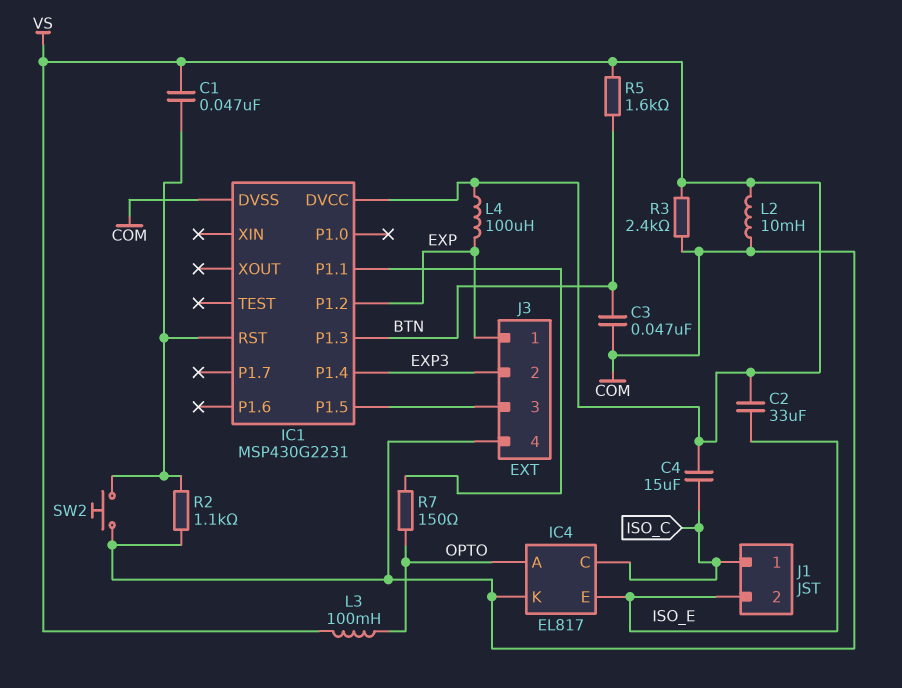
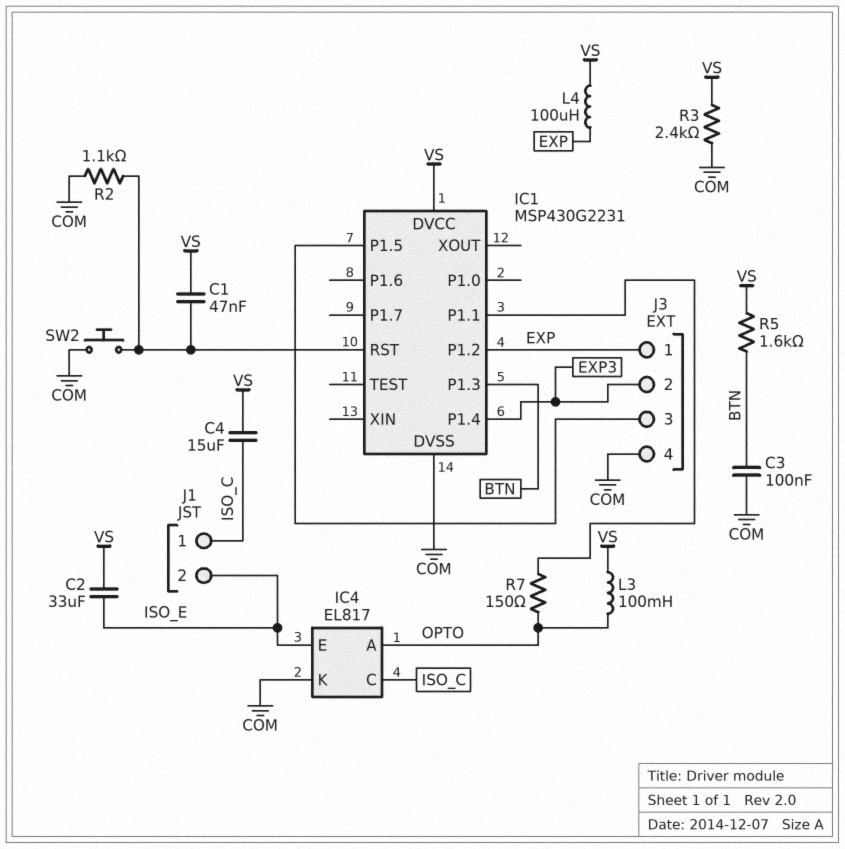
C3: 47nF (BTN, COM) -> 100nF (BTN, COM)
L2: 10mH (COM, VS) -> none

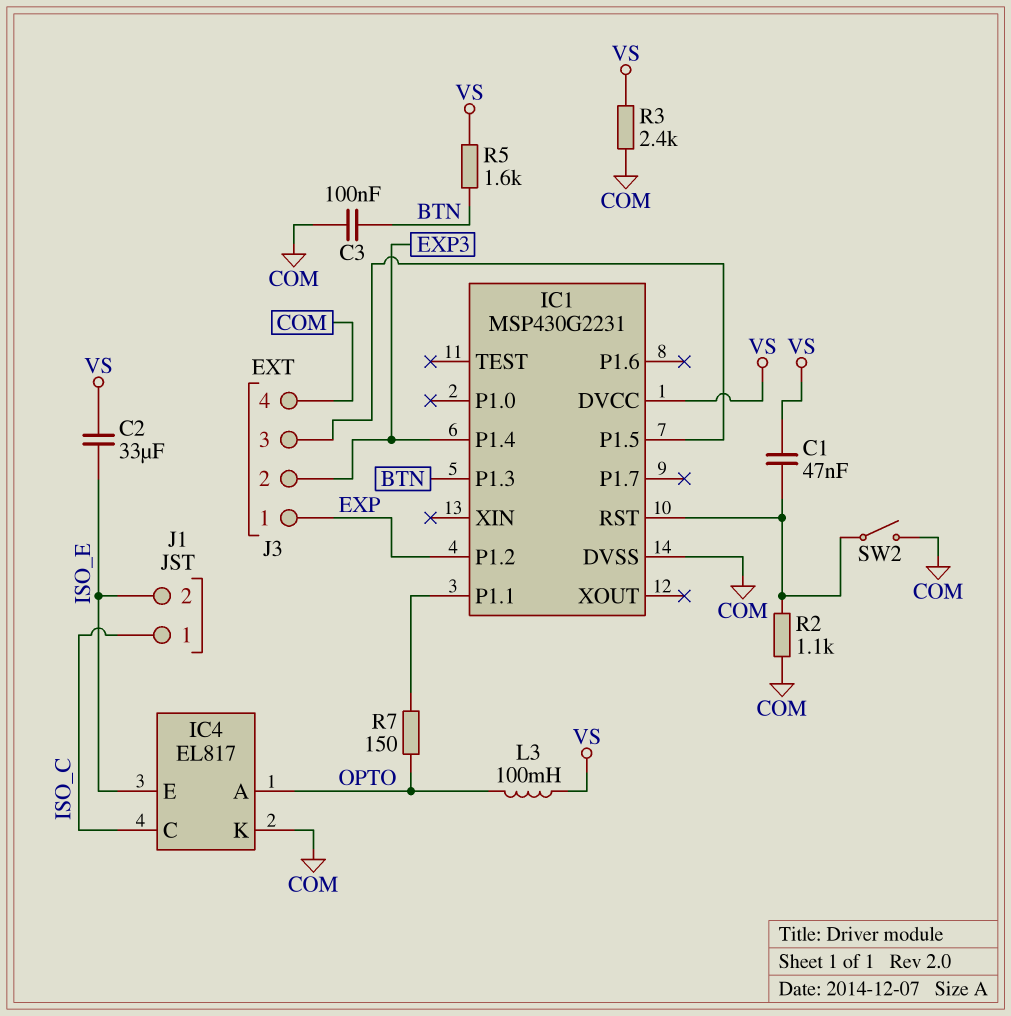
C4: 15uF (ISO_C, VS) -> none
L4: 100uH (EXP, VS) -> none
SW2: button (COM, IC1/RST) -> switch (COM, IC1/RST)

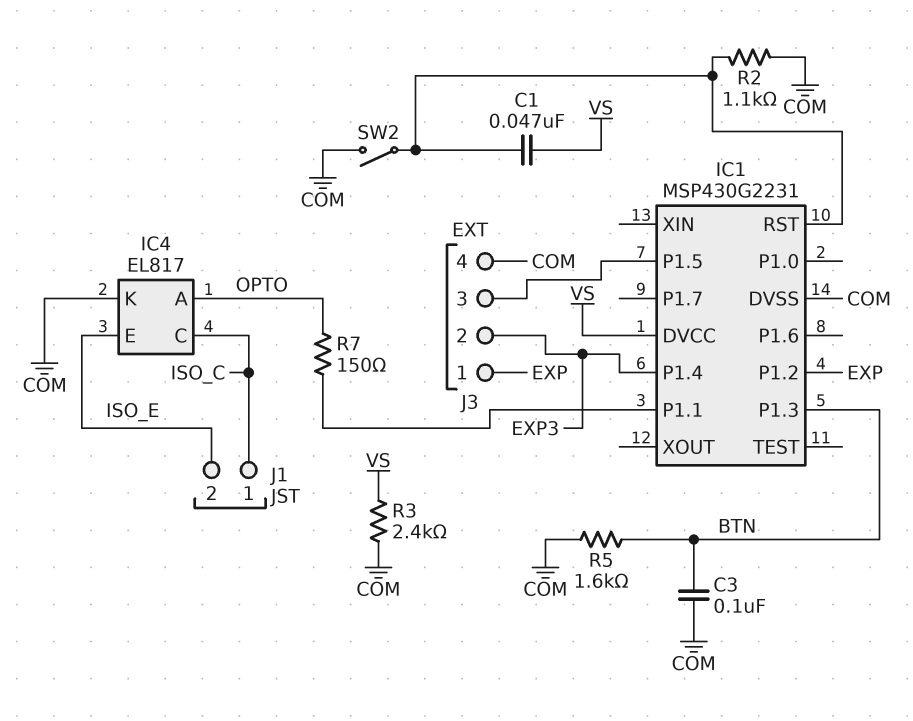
C2: 33uF (ISO_E, VS) -> none
L3: 100mH (OPTO, VS) -> none
R5: 1.6k (BTN, VS) -> 1.6k (BTN, COM)

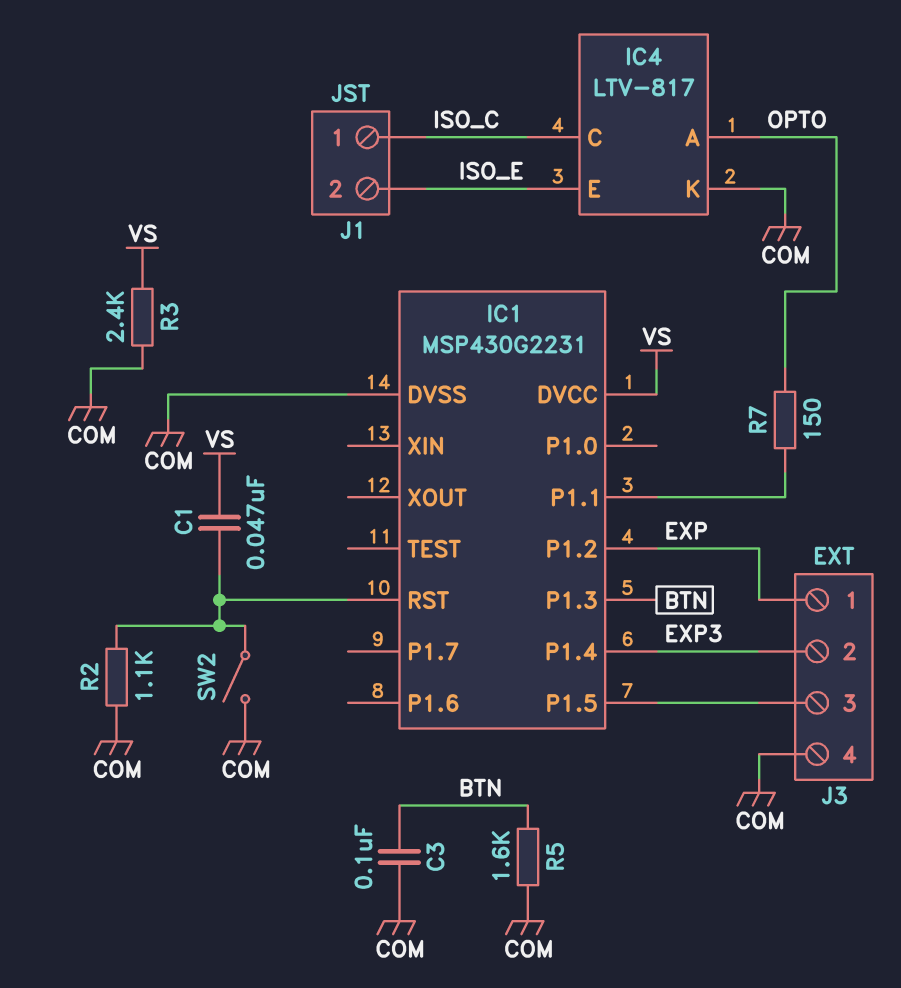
IC4: EL817 -> LTV-817

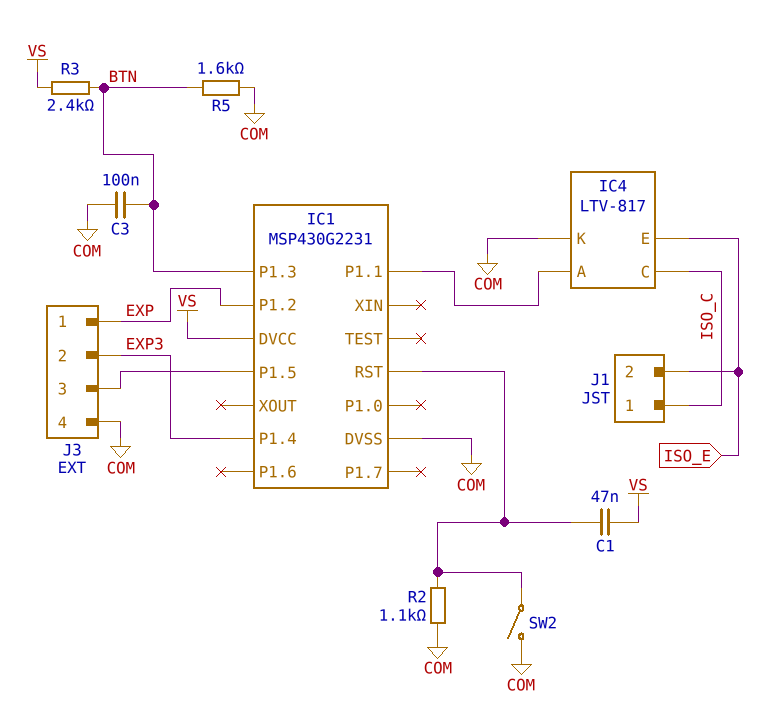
IC4 pin A: OPTO -> IC1/P1.1
R3: 2.4k (COM, VS) -> 2.4k (BTN, VS)
R7: 150 (IC1/P1.1, OPTO) -> none

